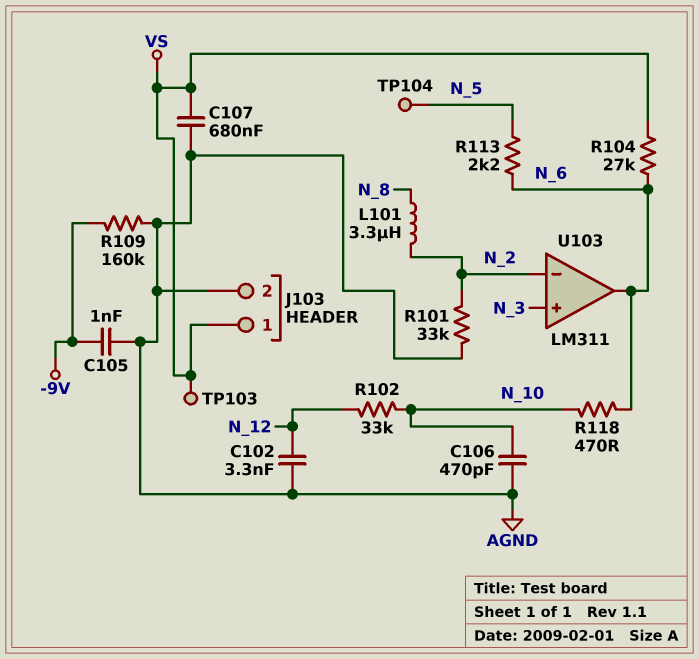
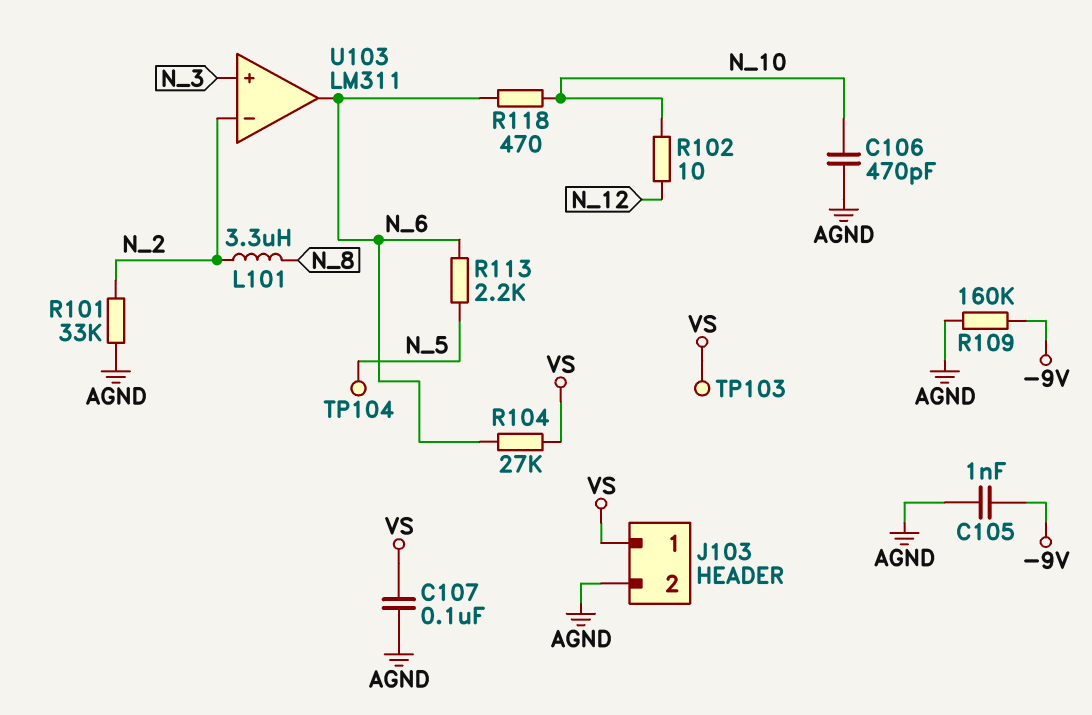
C102: 3.3nF (AGND, N_12) -> none
C107: 680nF (AGND, VS) -> 100nF (AGND, VS)
R102: 33k (N_10, N_12) -> 10 (N_10, N_12)

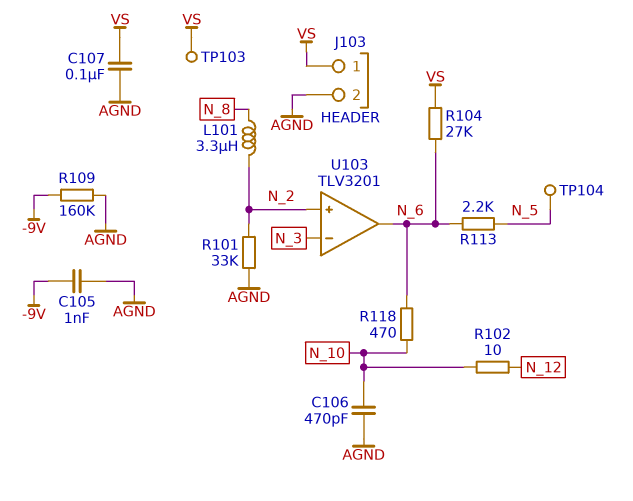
U103: LM311 -> TLV3201
U103 pin in+: N_3 -> N_2
U103 pin in-: N_2 -> N_3

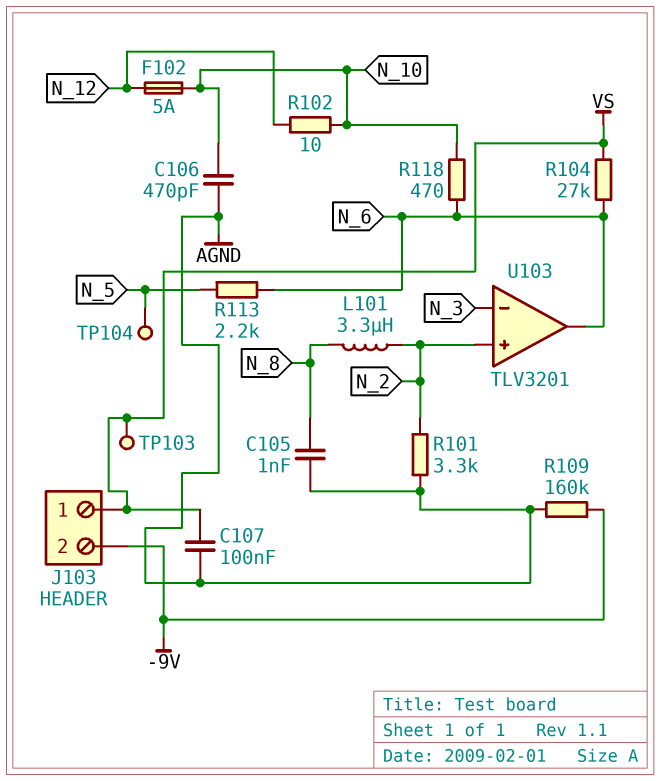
C105: 1nF (-9V, AGND) -> 1nF (AGND, N_8)
F102: none -> 5A (N_10, N_12)
J103 pin 2: AGND -> -9V
R101: 33k (AGND, N_2) -> 3.3k (AGND, N_2)

